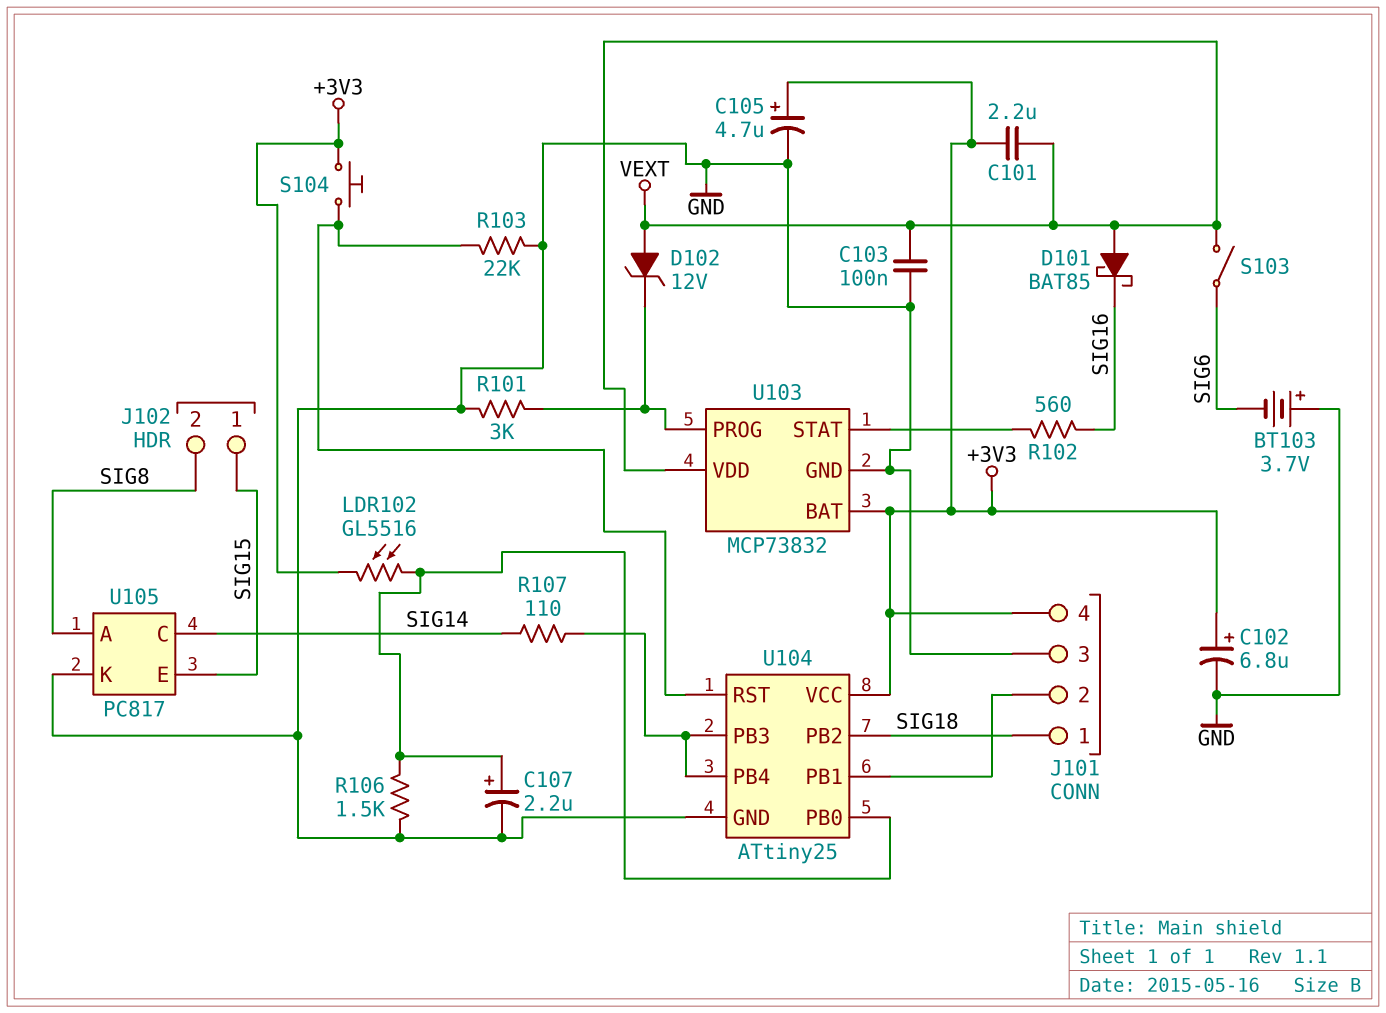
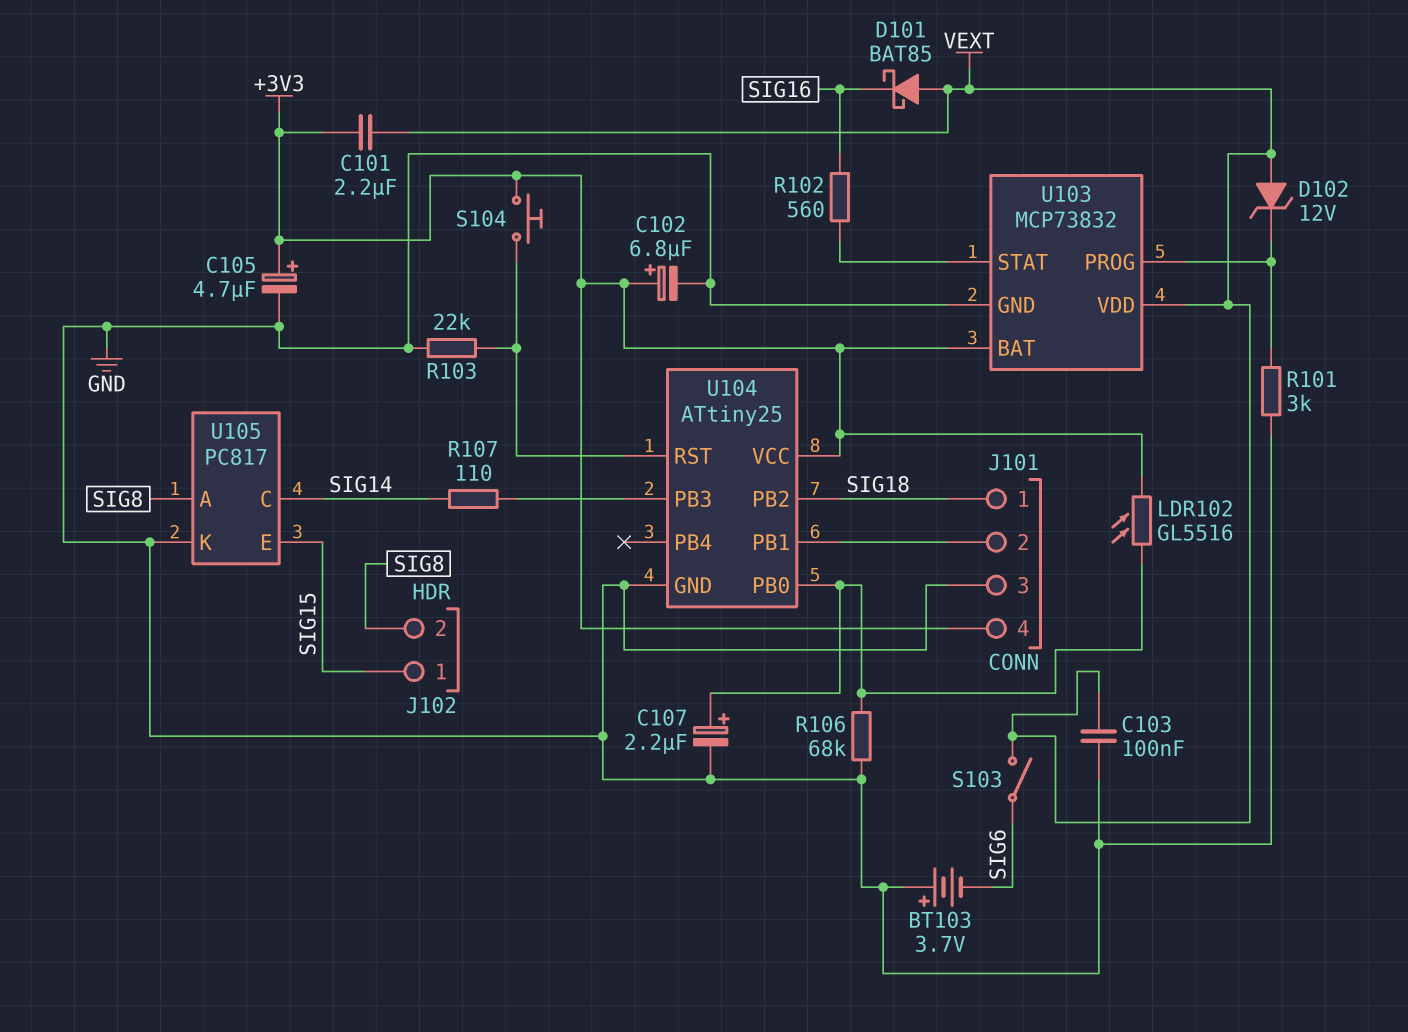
R106: 1.5k (GND, U104/PB0) -> 68k (GND, U104/PB0)
U104 pin PB4: U104/PB3 -> none

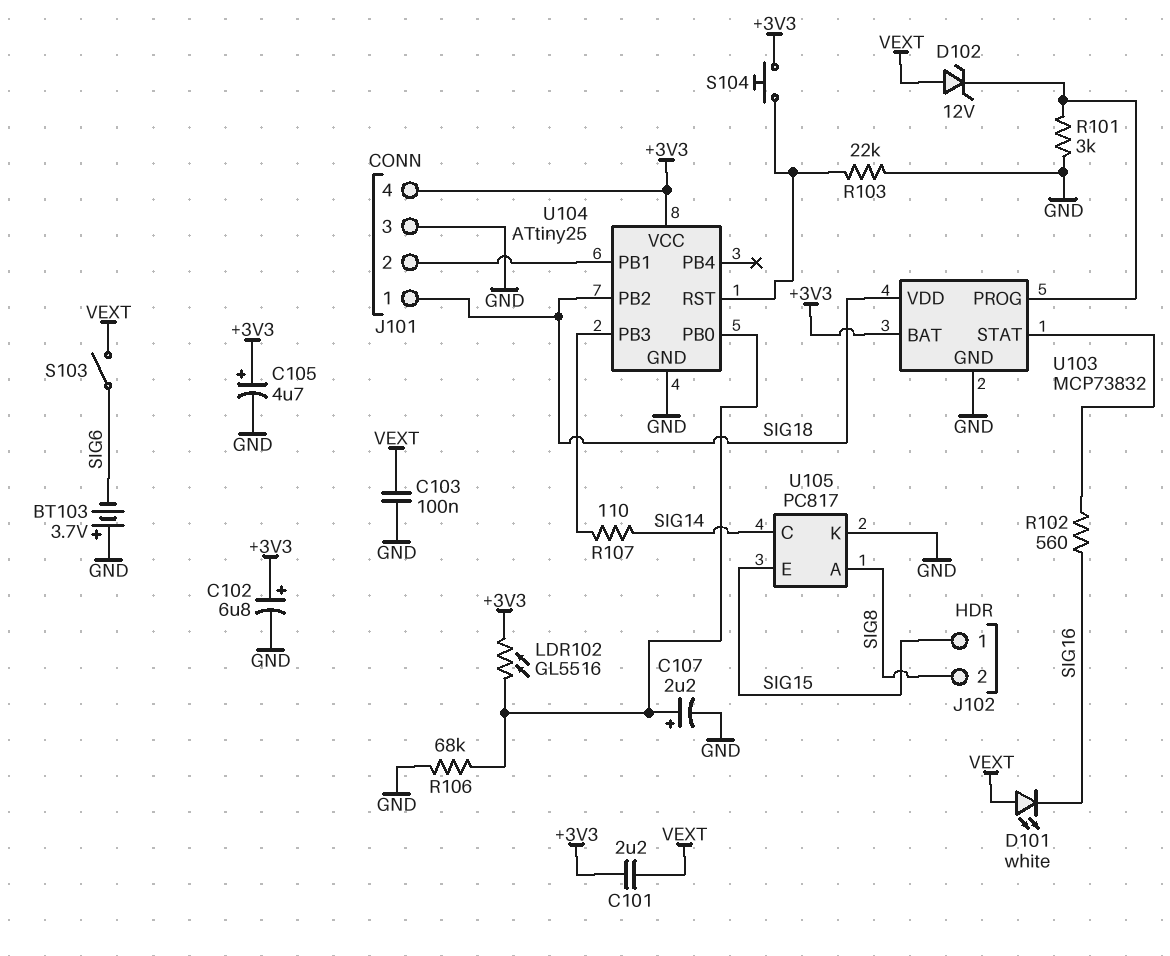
D101: schottky BAT85 (A VEXT, K SIG16) -> LED white (A VEXT, K SIG16)
U103 pin VDD: VEXT -> SIG18

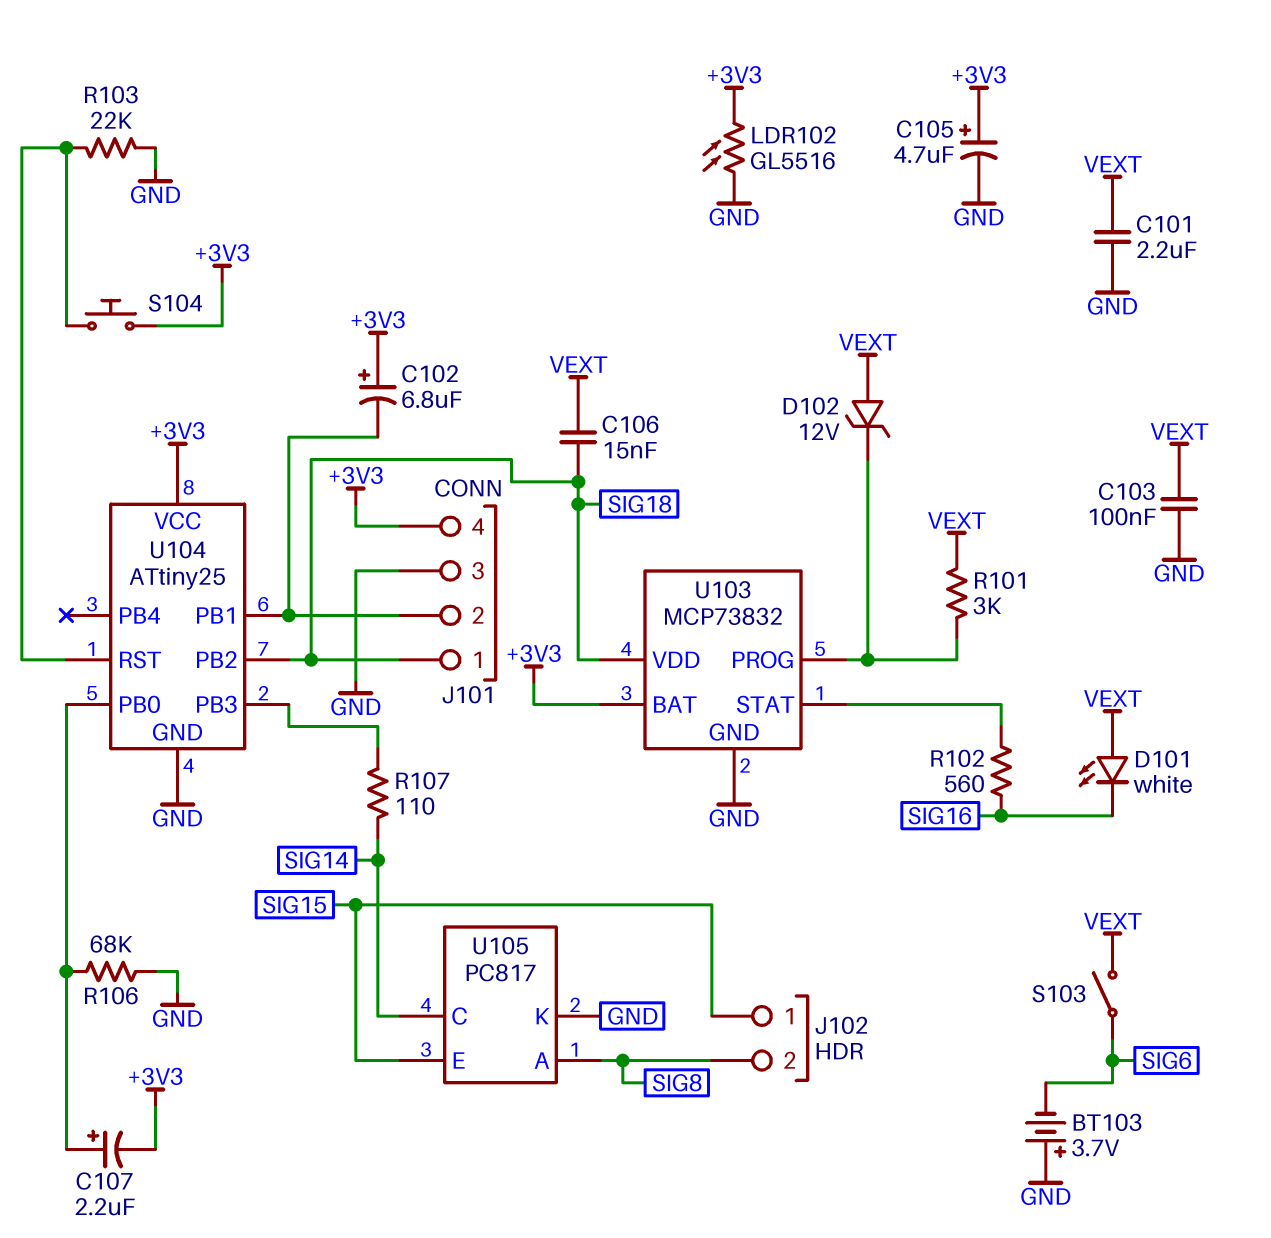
C101: 2.2uF (+3V3, VEXT) -> 2.2uF (GND, VEXT)
C102: 6.8uF (plus +3V3, minus GND) -> 6.8uF (plus +3V3, minus J101/2)
C106: none -> 15nF (SIG18, VEXT)
C107: 2.2uF (plus U104/PB0, minus GND) -> 2.2uF (plus U104/PB0, minus +3V3)
LDR102: GL5516 (+3V3, U104/PB0) -> GL5516 (+3V3, GND)
R101: 3k (GND, U103/PROG) -> 3k (U103/PROG, VEXT)

